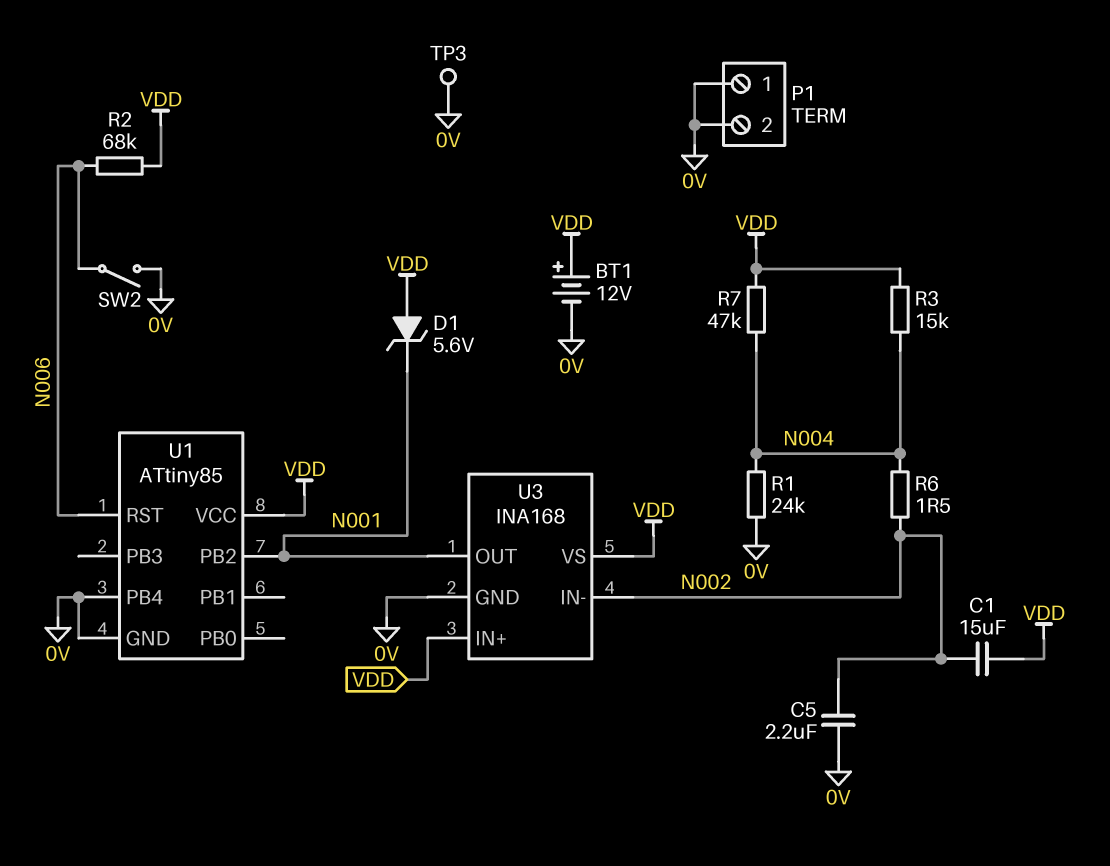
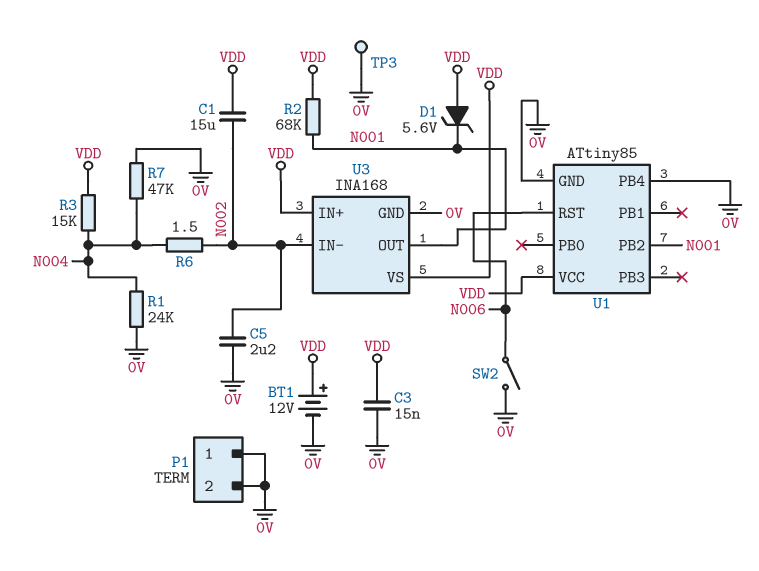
C3: none -> 15nF (0V, VDD)
R2: 68k (N006, VDD) -> 68k (N001, VDD)
R7: 47k (N004, VDD) -> 47k (0V, N004)

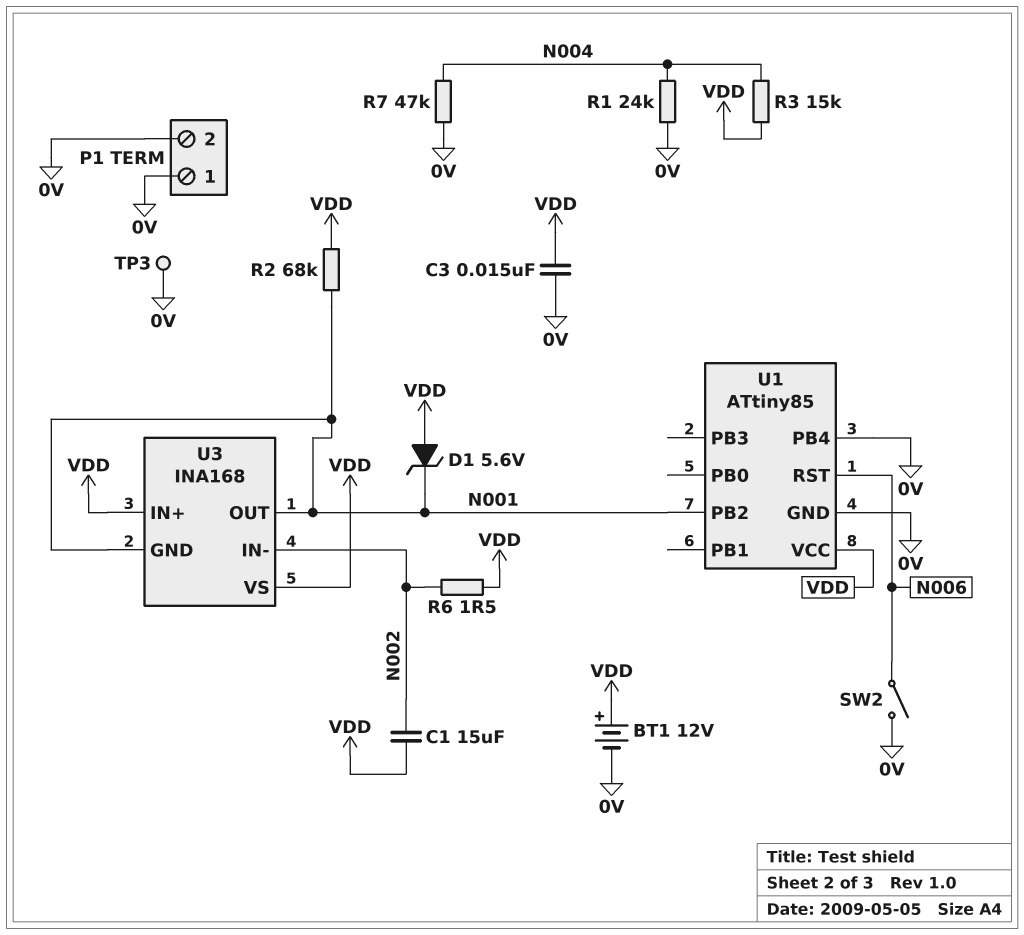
C5: 2.2uF (0V, N002) -> none
R6: 1.5 (N002, N004) -> 1.5 (N002, VDD)
U3 pin GND: 0V -> N001

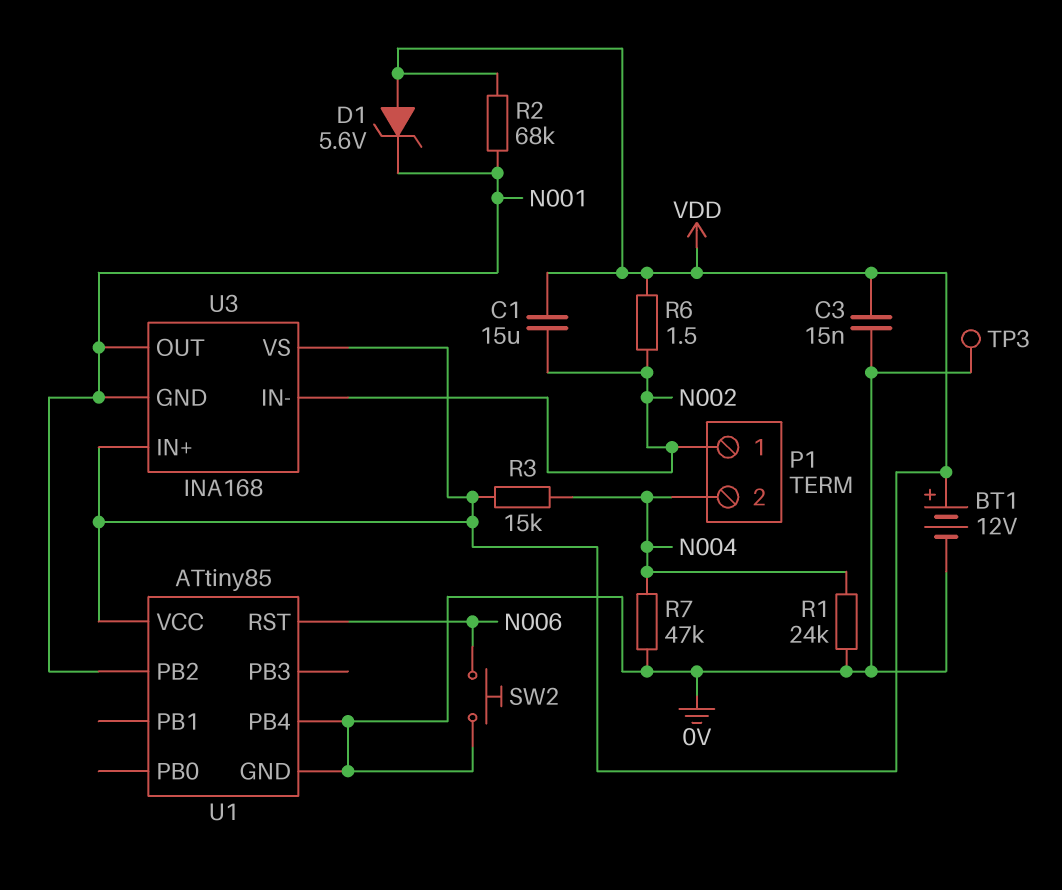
P1 pin 1: 0V -> N002
P1 pin 2: 0V -> N004
SW2: switch (0V, N006) -> button (0V, N006)

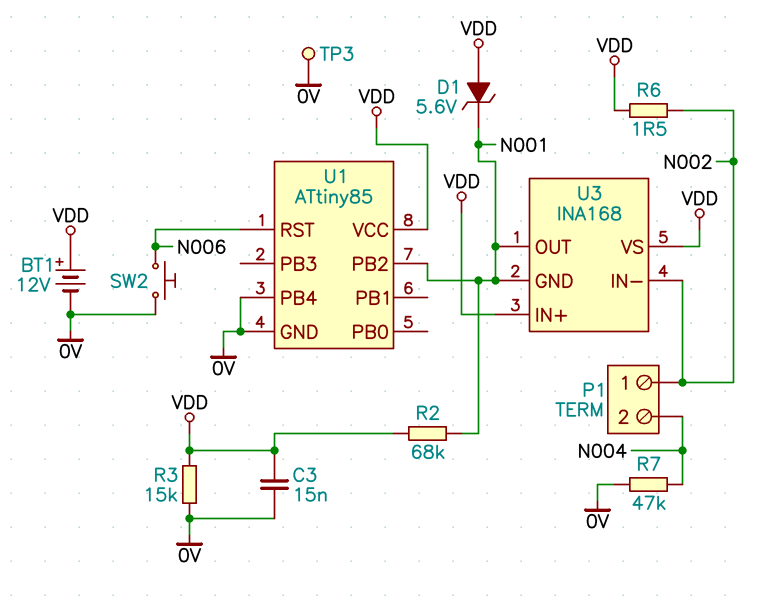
C1: 15uF (N002, VDD) -> none
R1: 24k (0V, N004) -> none
R3: 15k (N004, VDD) -> 15k (0V, VDD)

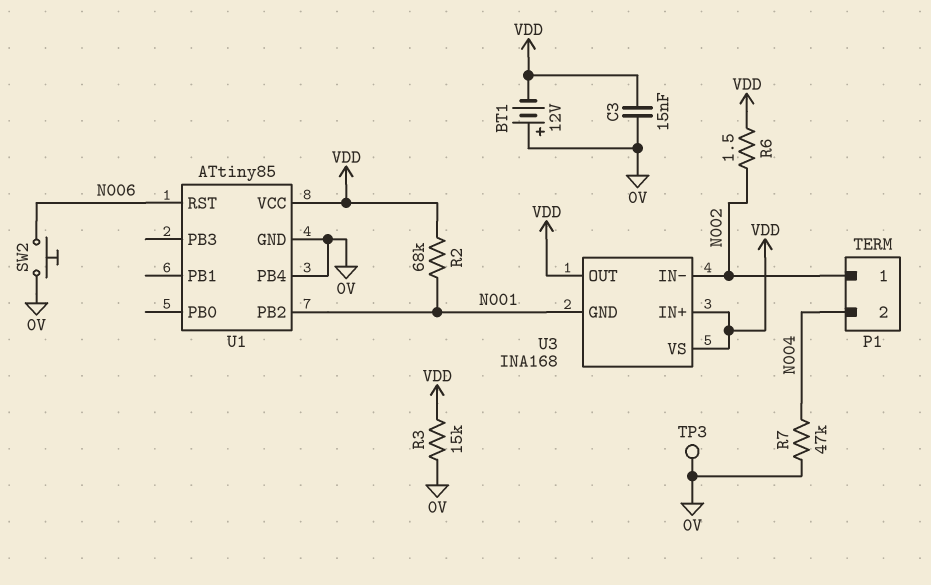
BT1: 12V (plus VDD, minus 0V) -> 12V (plus 0V, minus VDD)
D1: zener 5.6V (A VDD, K N001) -> none
U3 pin OUT: N001 -> VDD

